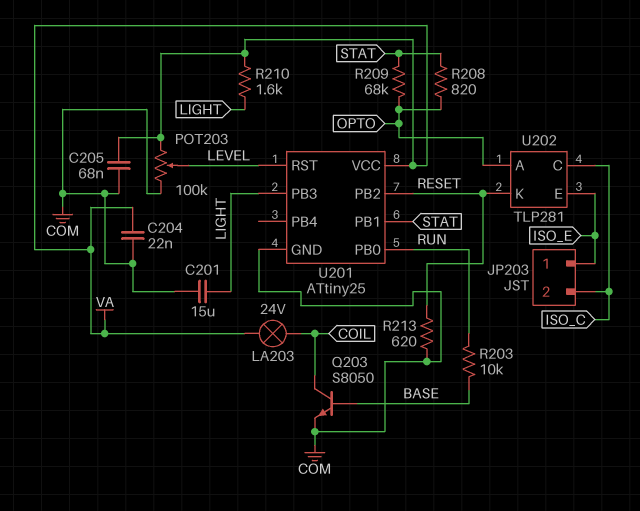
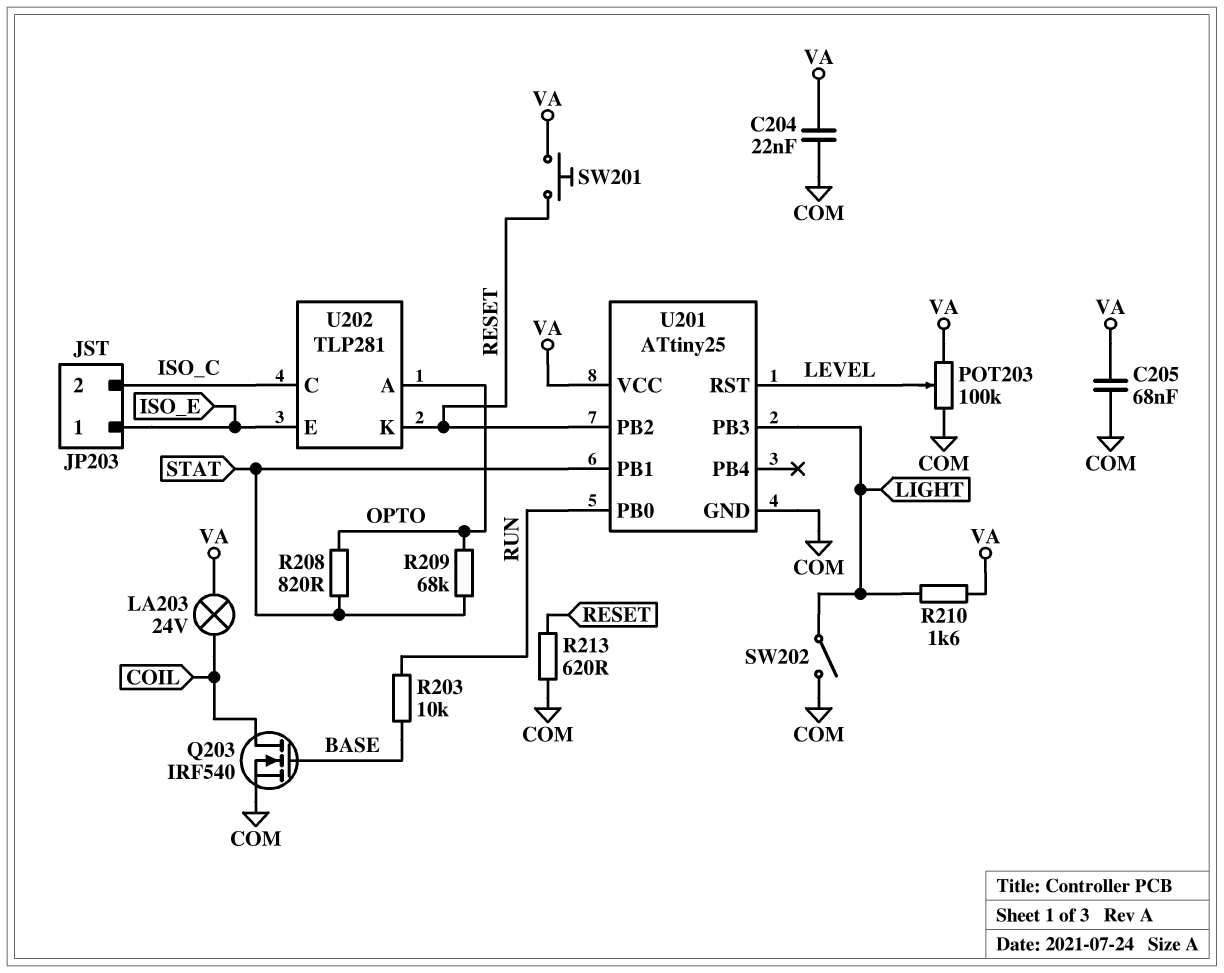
C201: 15uF (COM, LIGHT) -> none
Q203: NPN S8050 (B BASE, C COIL, E COM) -> NMOS IRF540 (G BASE, D COIL, S COM)
SW201: none -> button (RESET, VA)
SW202: none -> switch (COM, LIGHT)

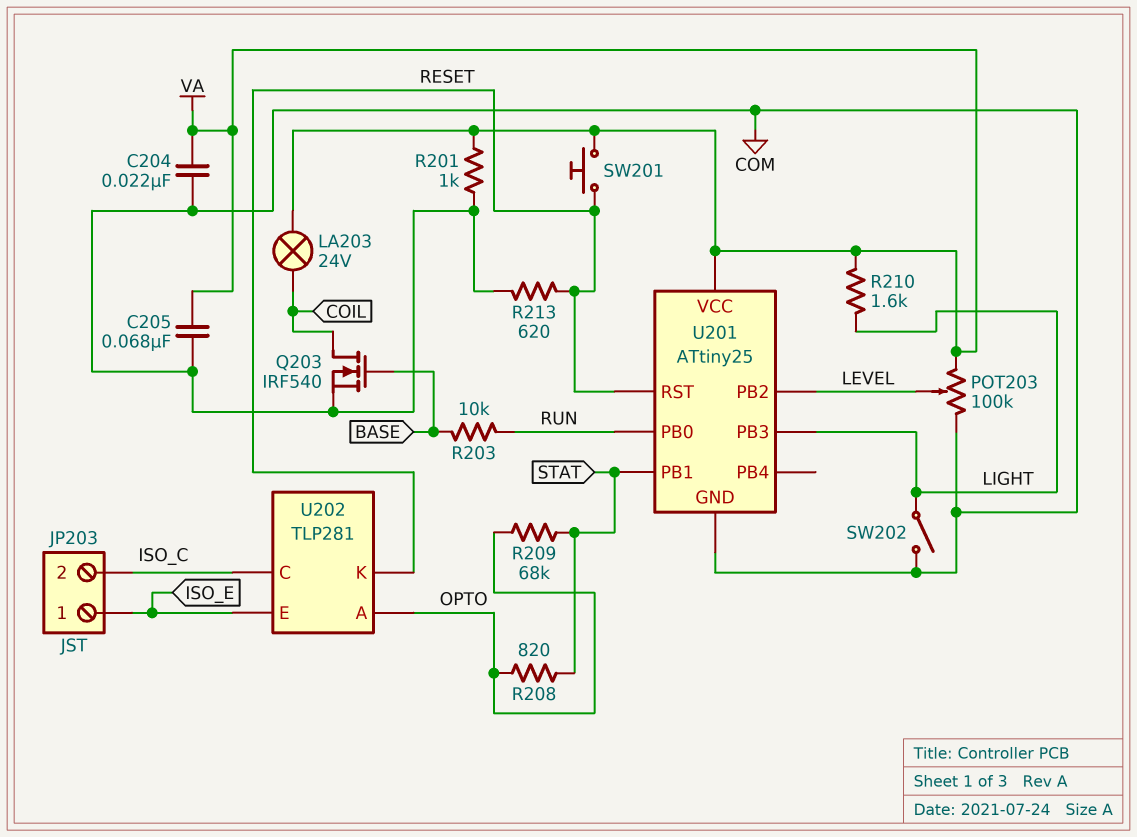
R201: none -> 1k (COM, VA)
U201 pin PB2: RESET -> LEVEL
U201 pin RST: LEVEL -> RESET

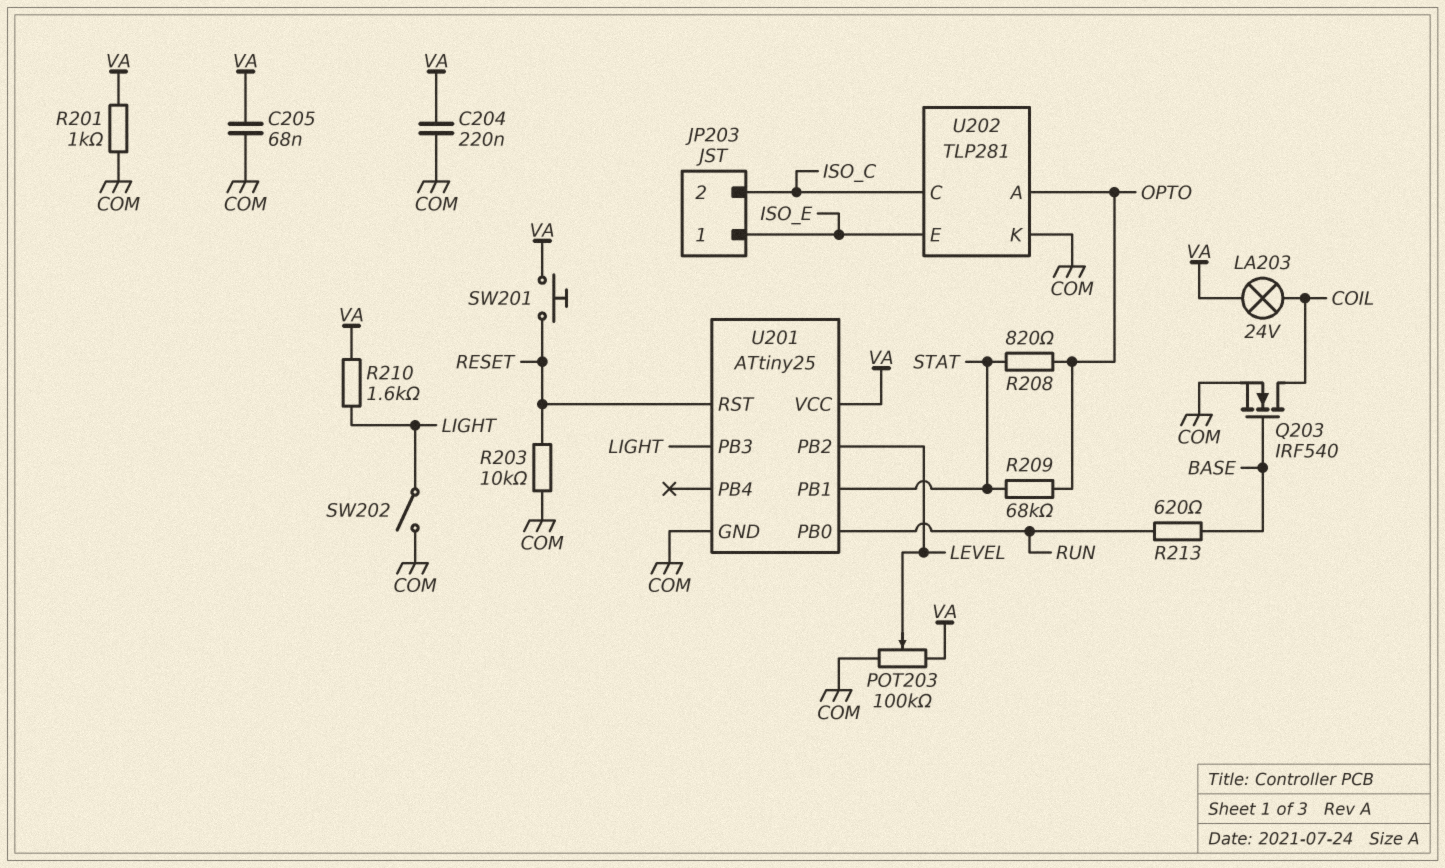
C204: 22nF (COM, VA) -> 220nF (COM, VA)
R203: 10k (BASE, RUN) -> 10k (COM, RESET)
R213: 620 (COM, RESET) -> 620 (BASE, RUN)
U202 pin K: RESET -> COM

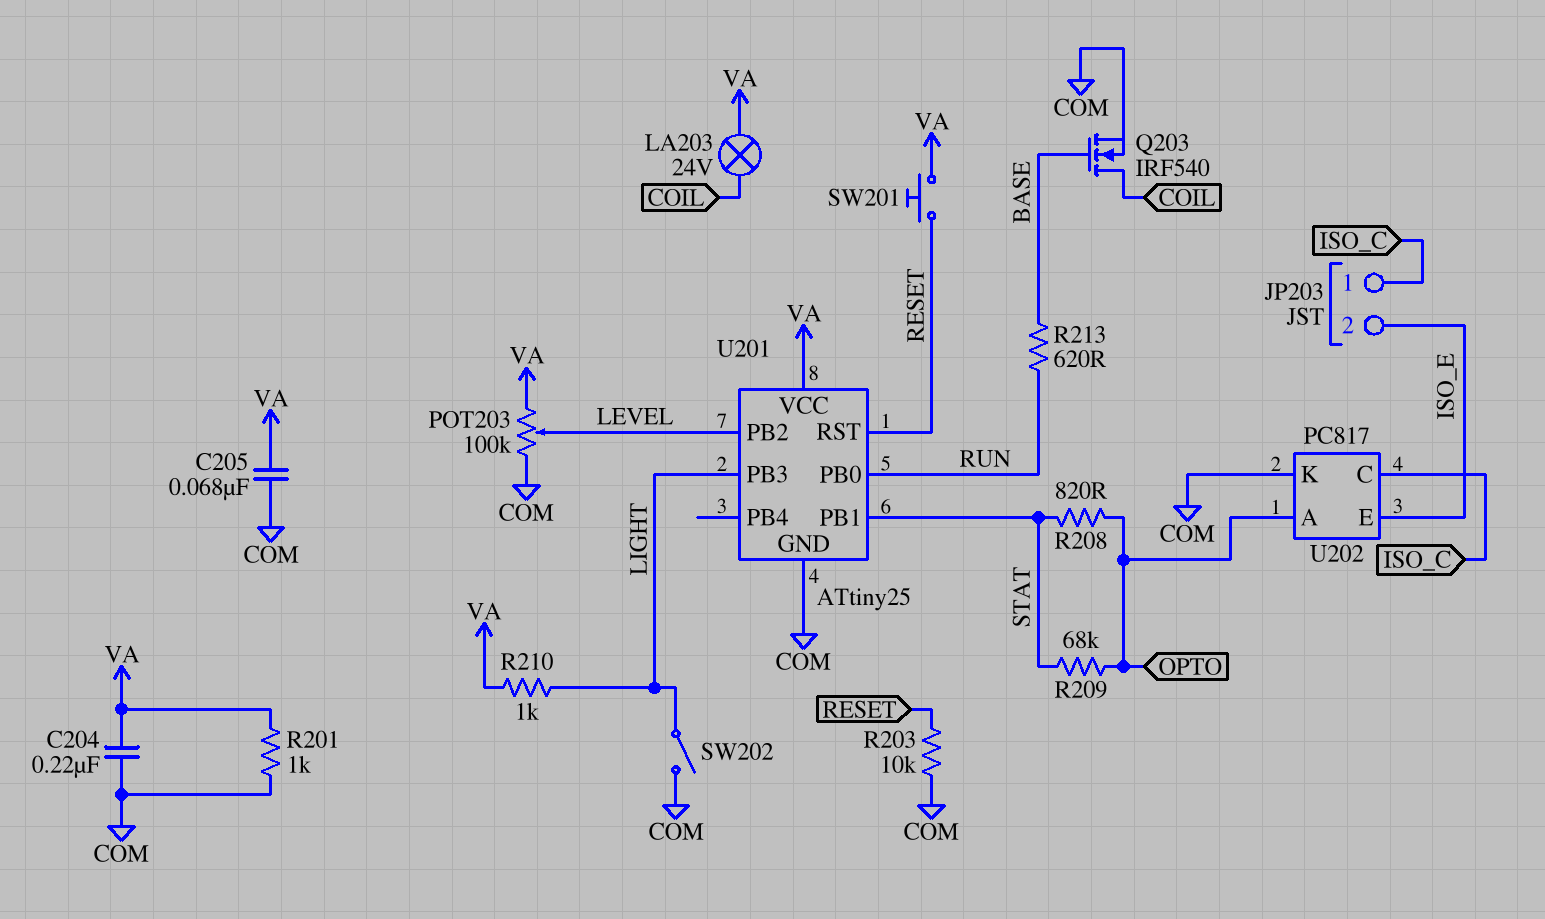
JP203 pin 1: ISO_E -> ISO_C
JP203 pin 2: ISO_C -> ISO_E
R210: 1.6k (LIGHT, VA) -> 1k (LIGHT, VA)
U202: TLP281 -> PC817

